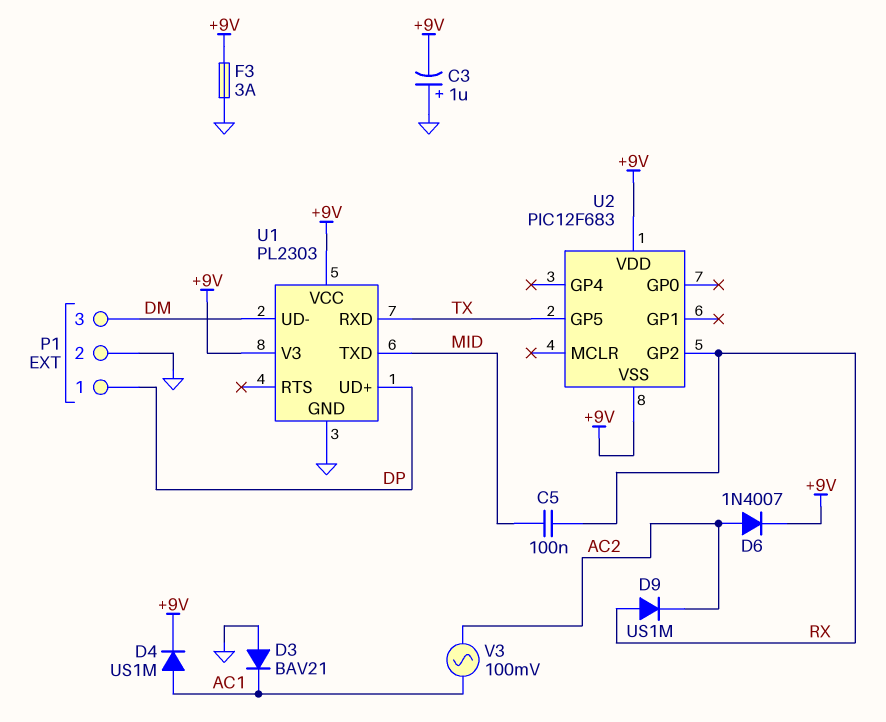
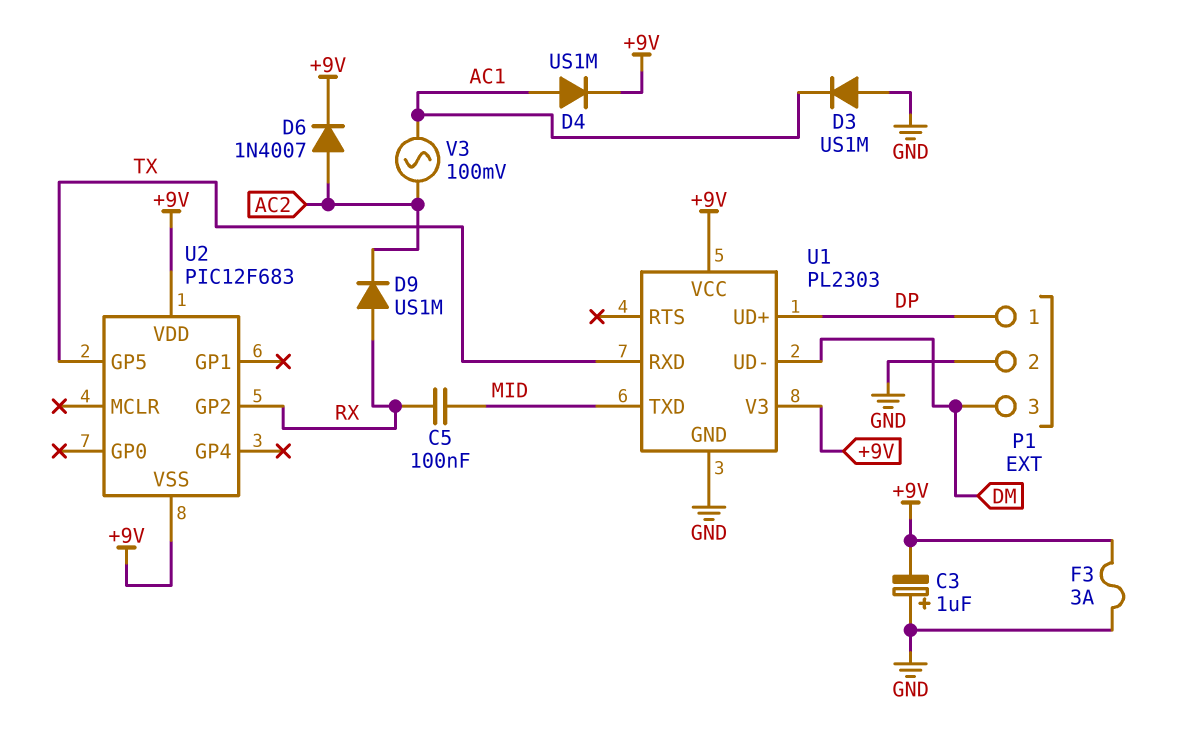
D3: diode BAV21 (A GND, K AC1) -> diode US1M (A GND, K AC1)

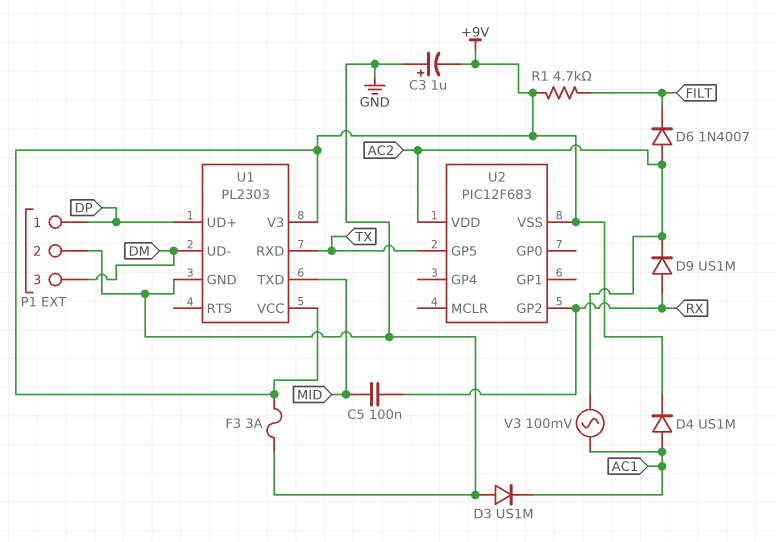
D6: diode 1N4007 (A AC2, K +9V) -> diode 1N4007 (A AC2, K FILT)
R1: none -> 4.7k (+9V, FILT)
U2 pin VDD: +9V -> AC2

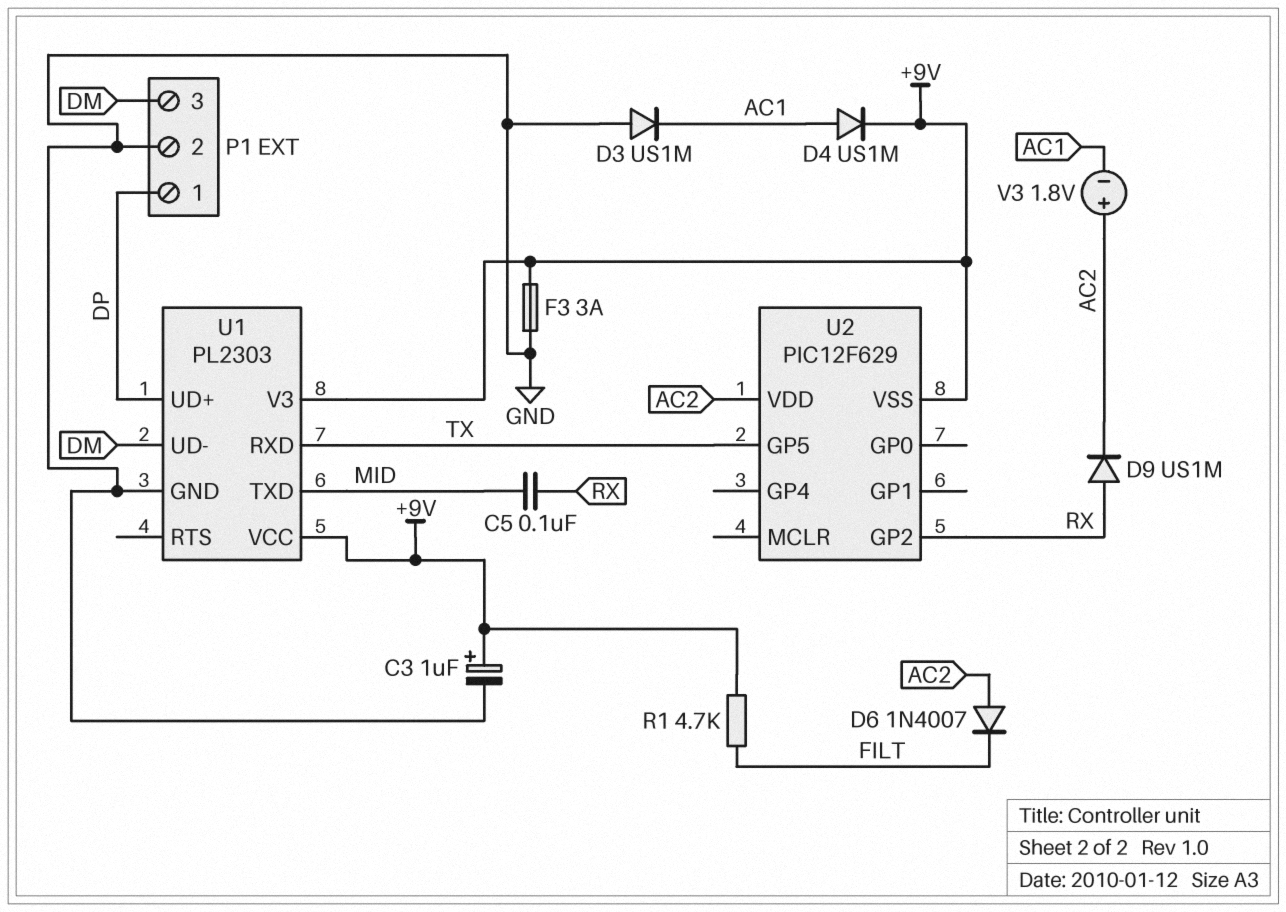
C3: 1uF (plus GND, minus +9V) -> 1uF (plus +9V, minus GND)
U2: PIC12F683 -> PIC12F629
V3: AC 100mV (AC1, AC2) -> 1.8V (plus AC2, minus AC1)

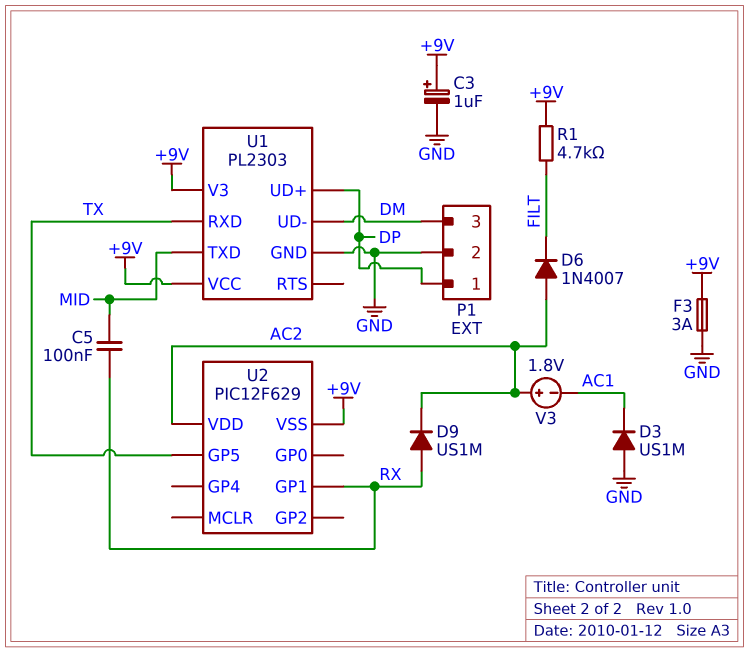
D4: diode US1M (A AC1, K +9V) -> none
U2 pin GP1: none -> RX
U2 pin GP2: RX -> none

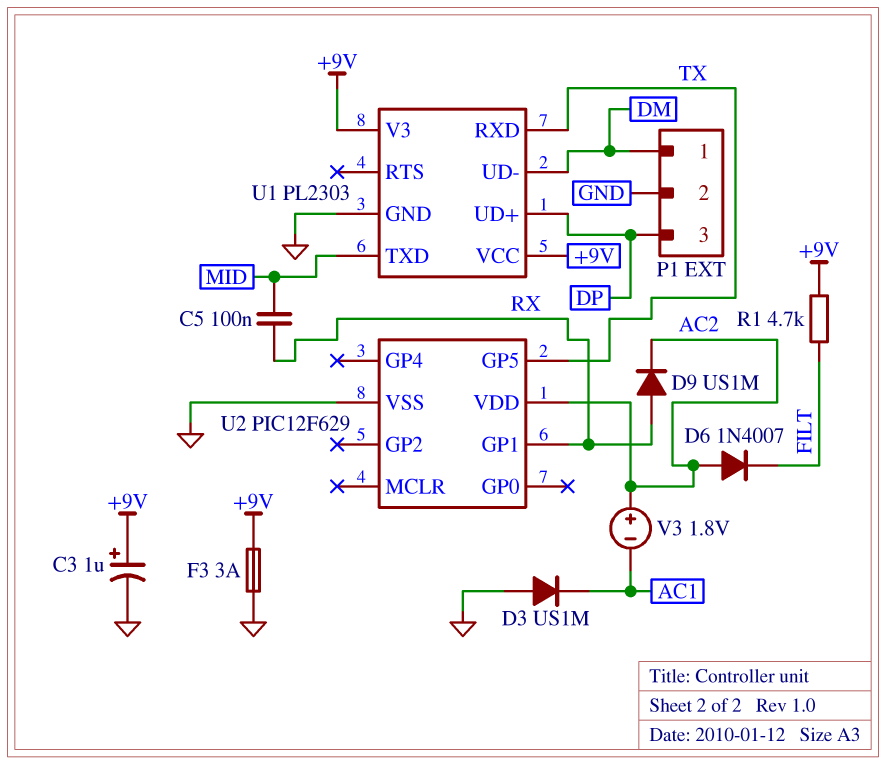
P1 pin 1: DP -> DM
P1 pin 3: DM -> DP
U2 pin VSS: +9V -> GND

